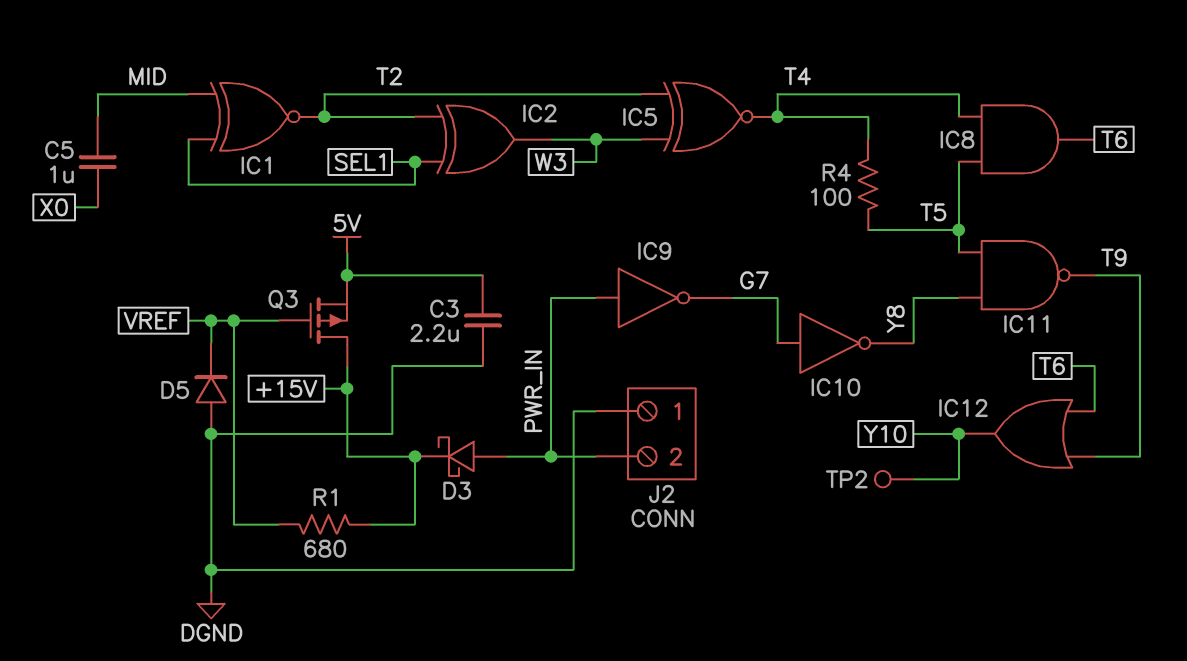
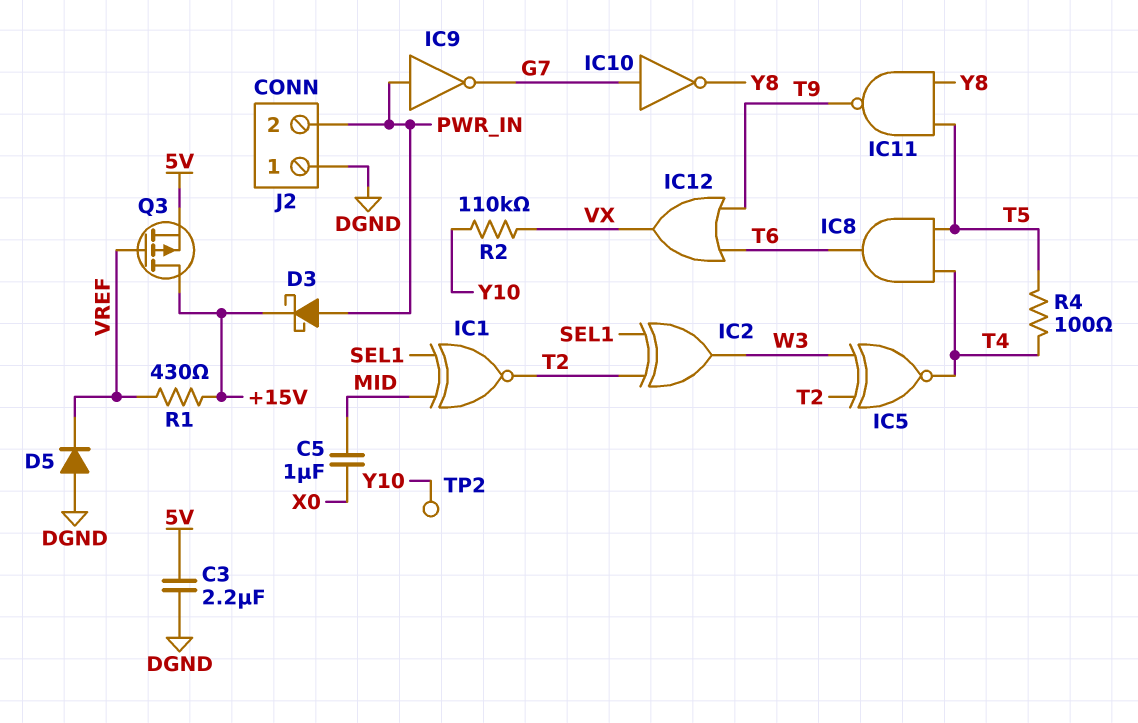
IC12: OR (in T6, in T9, out Y10) -> OR (in T6, in T9, out VX)
R1: 680 (+15V, VREF) -> 430 (+15V, VREF)
R2: none -> 110k (VX, Y10)

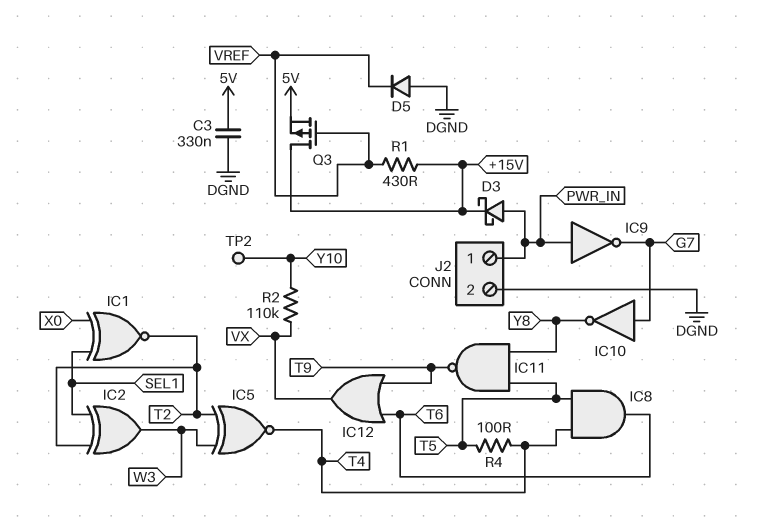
C3: 2.2uF (5V, DGND) -> 330nF (5V, DGND)
C5: 1uF (MID, X0) -> none
IC1: XNOR (in MID, in SEL1, out T2) -> XNOR (in SEL1, in X0, out T2)
J2 pin 1: DGND -> PWR_IN
J2 pin 2: PWR_IN -> DGND

